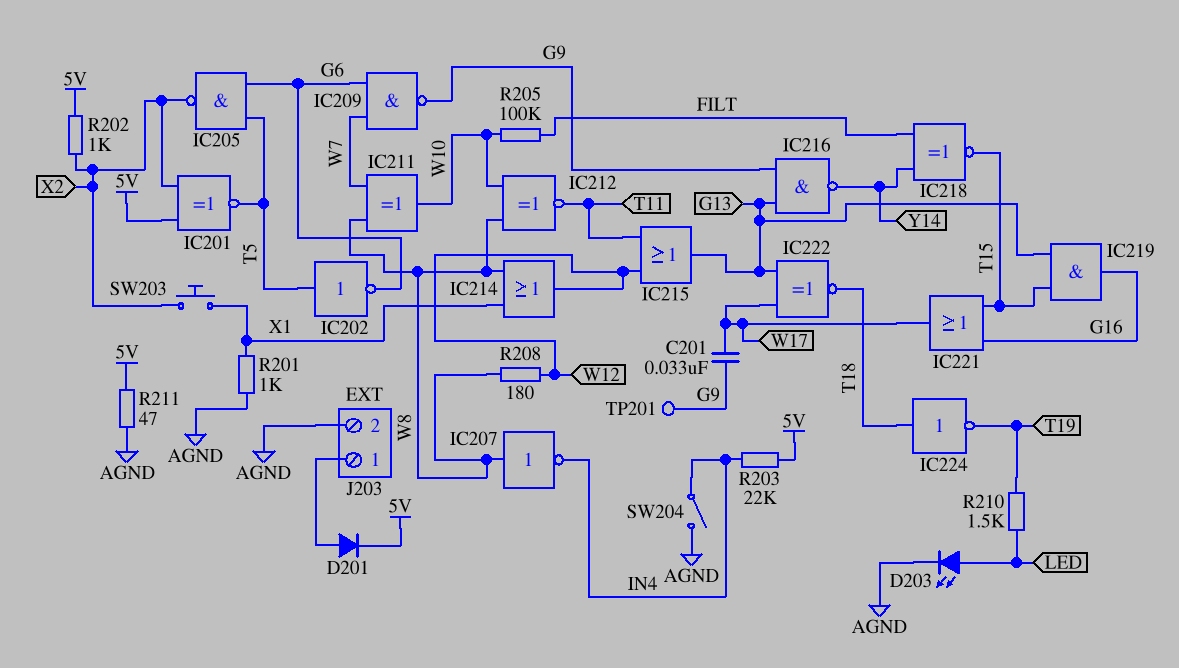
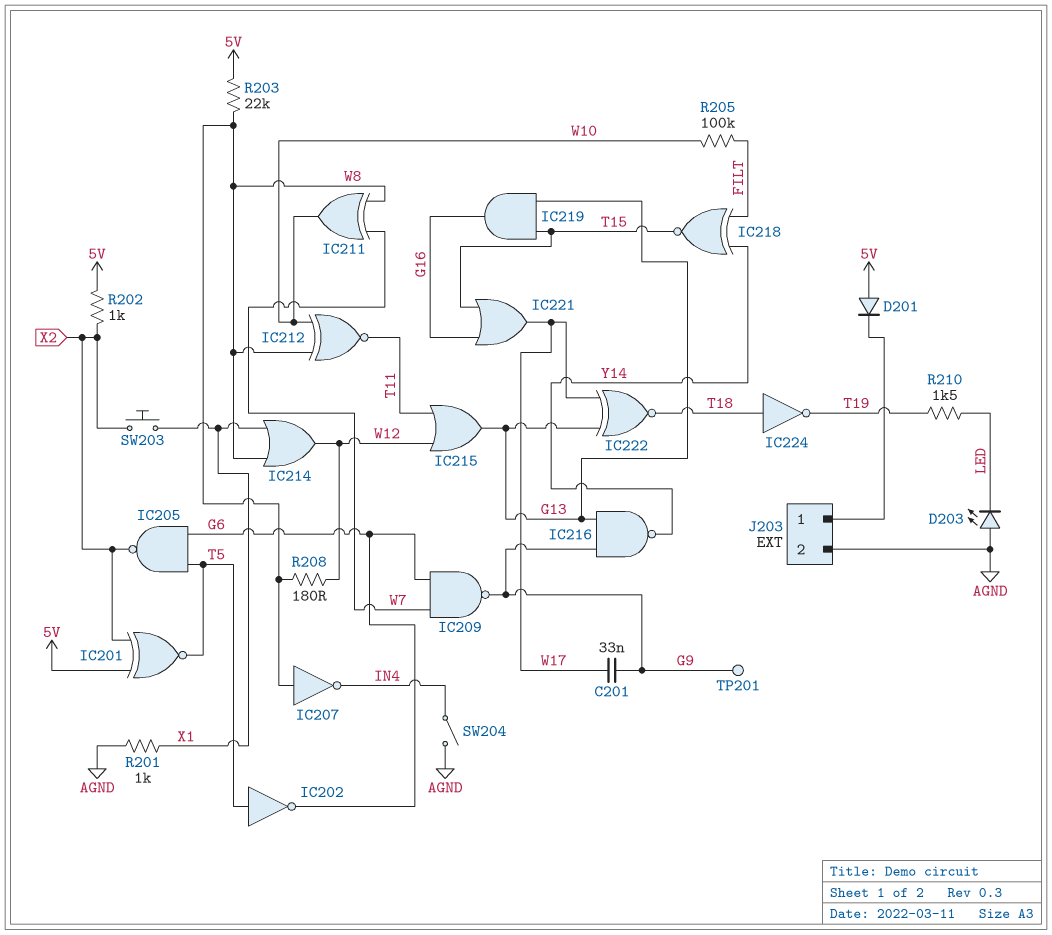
D201: diode (A J203/1, K 5V) -> diode (A 5V, K J203/1)
D203: LED (A LED, K AGND) -> LED (A AGND, K LED)
R203: 22k (5V, IN4) -> 22k (5V, W8)
R211: 47 (5V, AGND) -> none

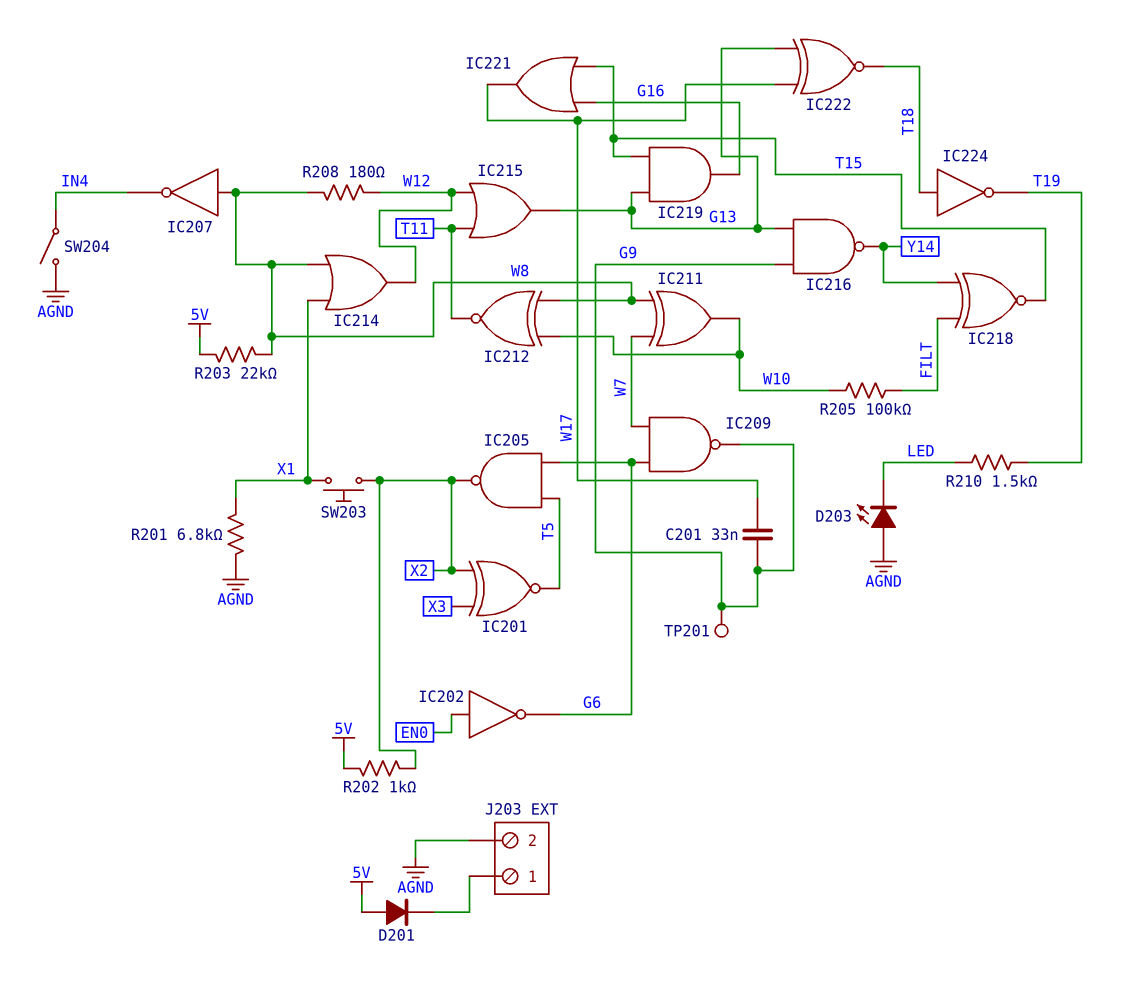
IC201: XNOR (in 5V, in X2, out T5) -> XNOR (in X2, in X3, out T5)
IC202: NOT (in T5, out G6) -> NOT (in EN0, out G6)
R201: 1k (AGND, X1) -> 6.8k (AGND, X1)

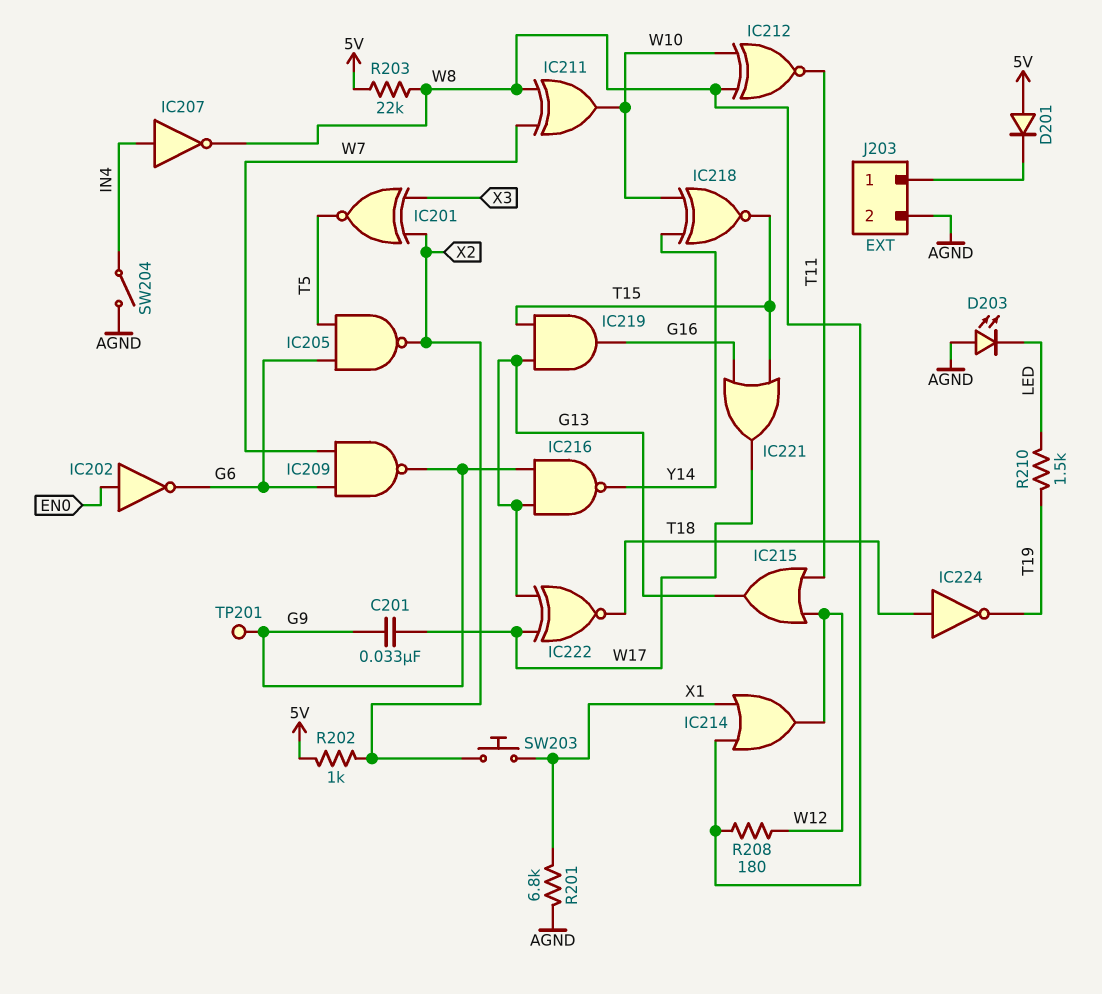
IC207: NOT (in W8, out IN4) -> NOT (in IN4, out W8)
IC218: XNOR (in FILT, in Y14, out T15) -> XNOR (in W10, in Y14, out T15)
R205: 100k (FILT, W10) -> none

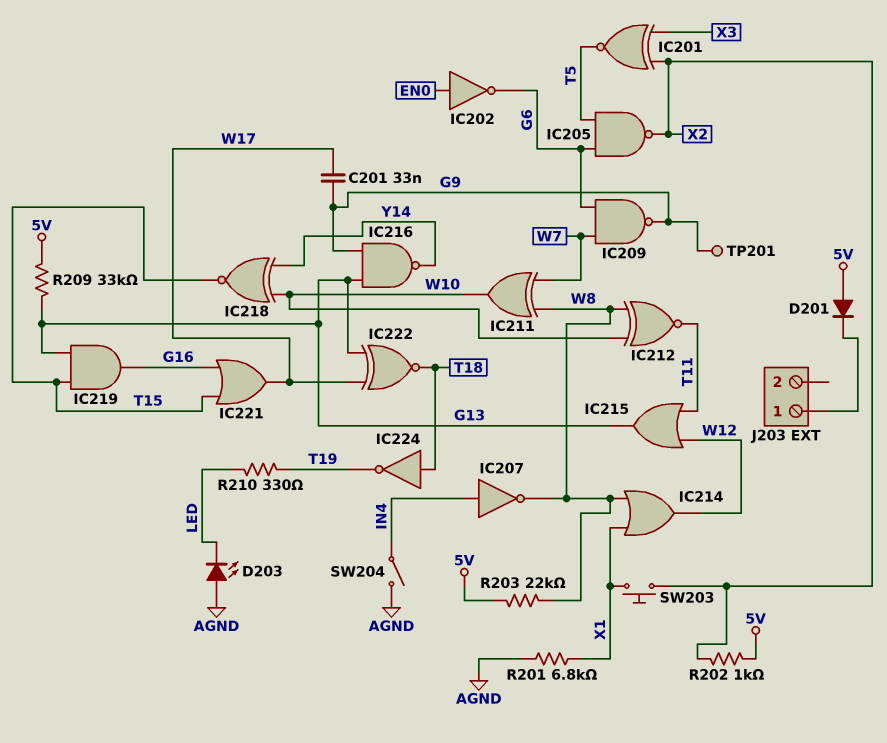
J203 pin 2: AGND -> none
R208: 180 (W8, W12) -> none
R209: none -> 33k (5V, G13)
R210: 1.5k (LED, T19) -> 330 (LED, T19)

